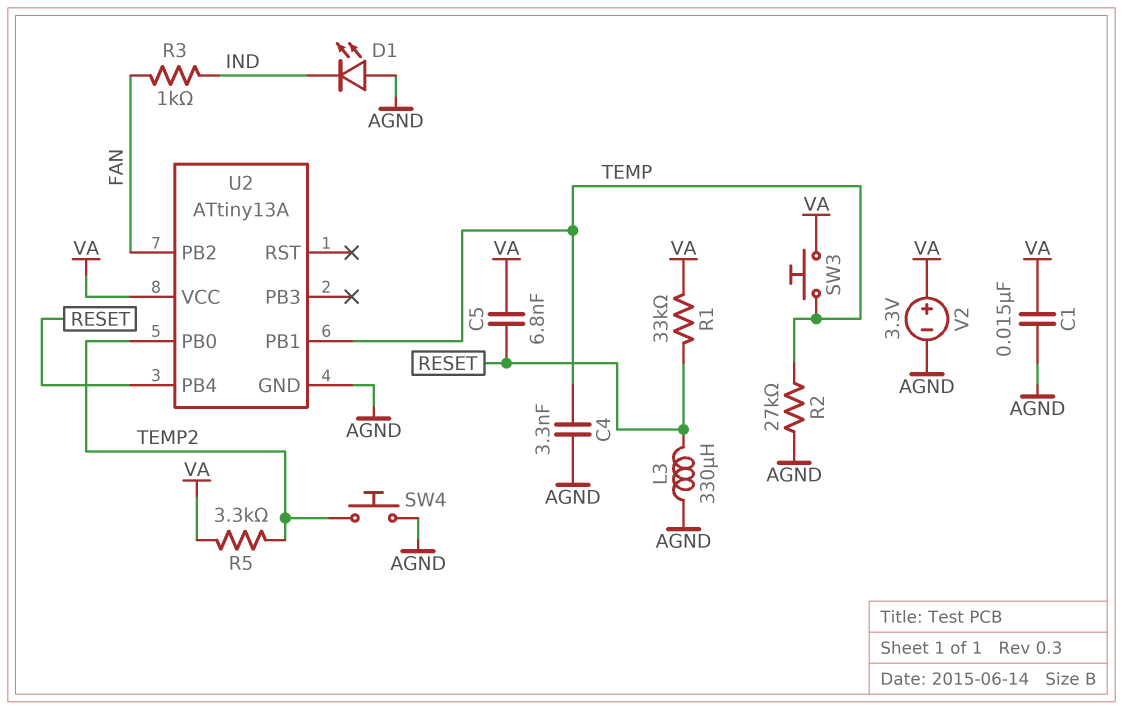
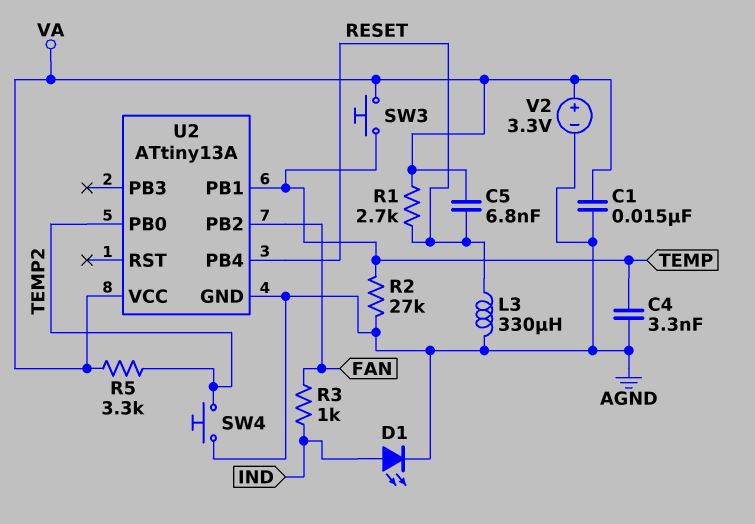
D1: LED (A AGND, K IND) -> LED (A IND, K AGND)
R1: 33k (RESET, VA) -> 2.7k (RESET, VA)

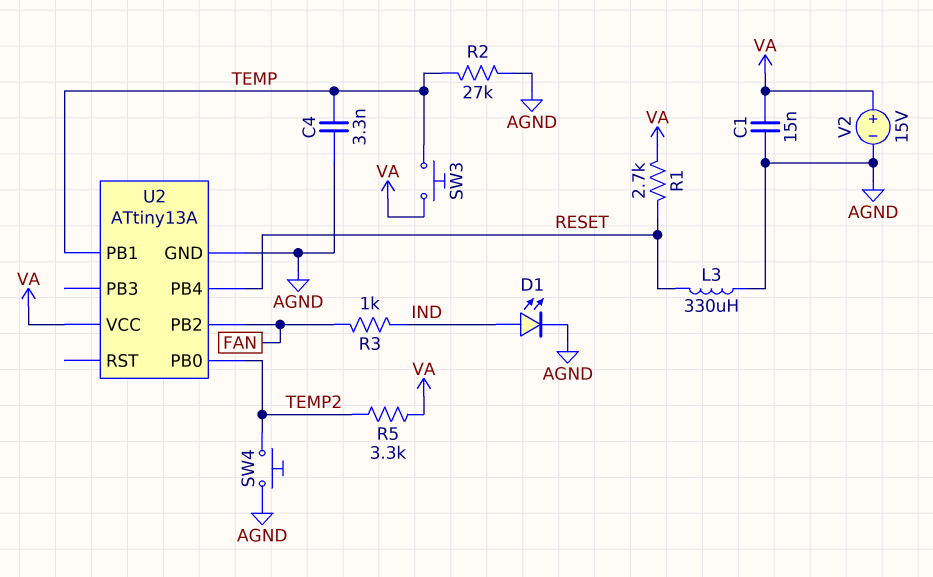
C5: 6.8nF (RESET, VA) -> none
V2: 3.3V (plus VA, minus AGND) -> 15V (plus VA, minus AGND)

